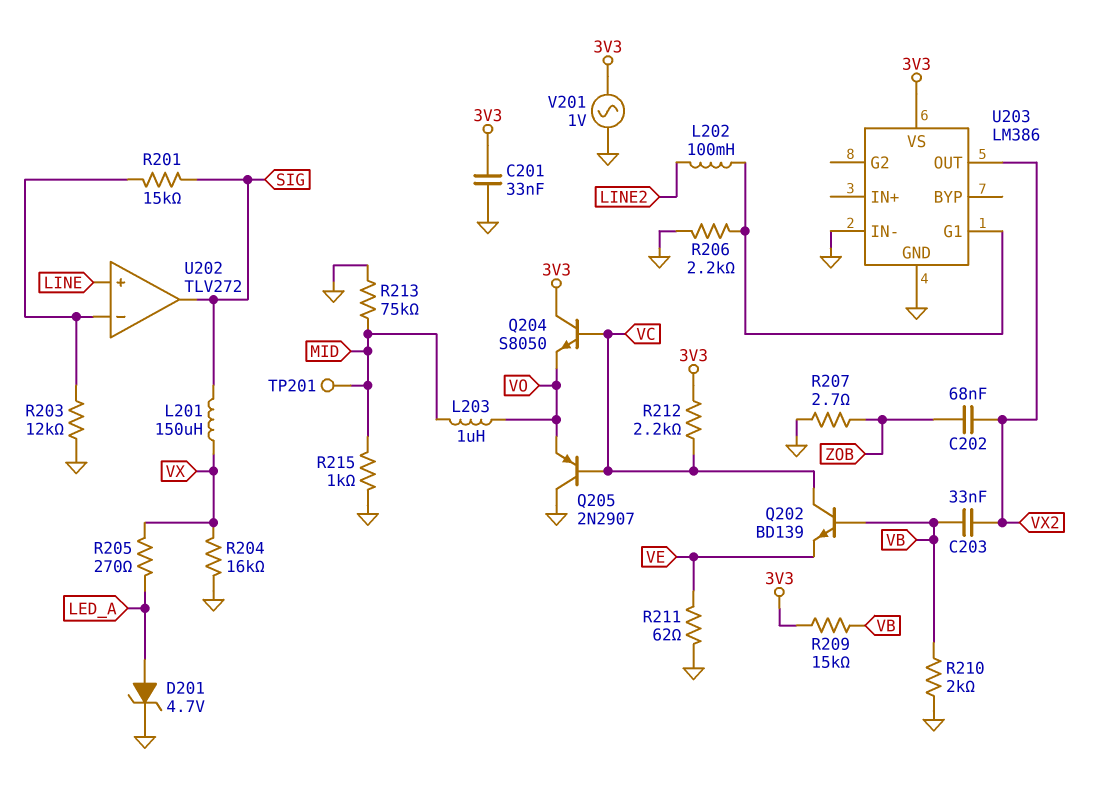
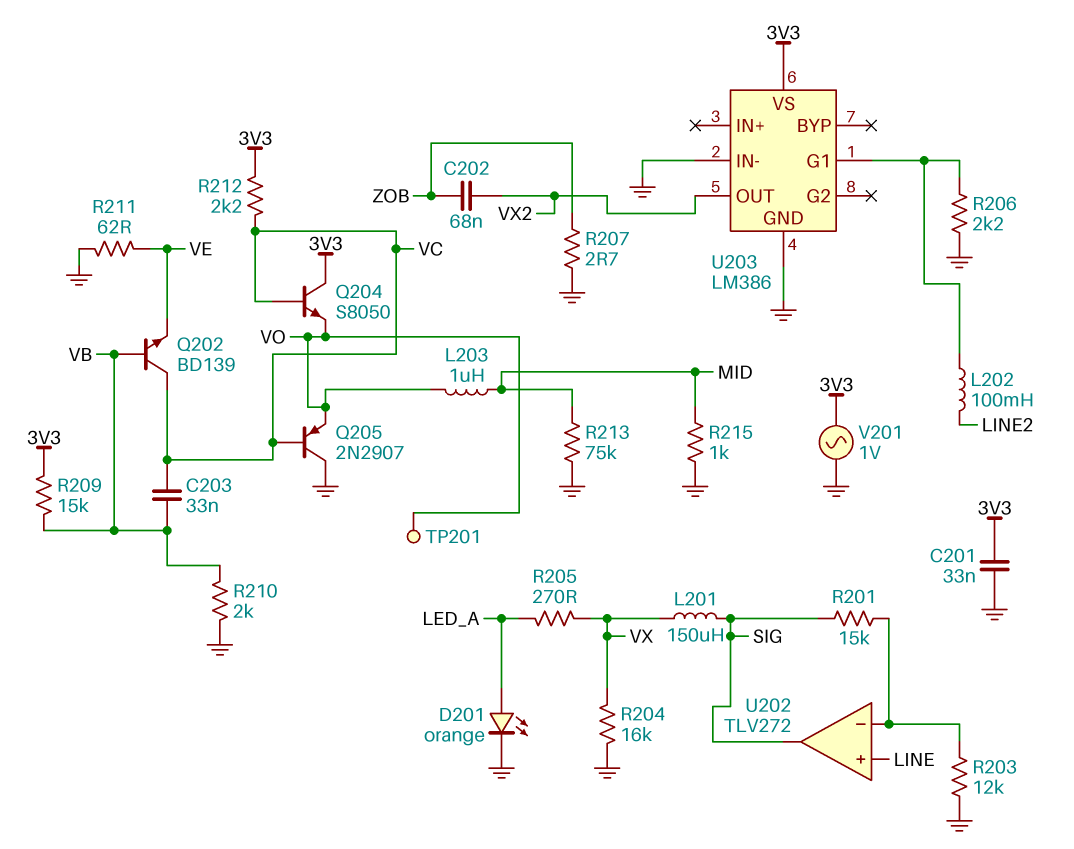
C203: 33nF (VB, VX2) -> 33nF (VB, VC)
D201: zener 4.7V (A LED_A, K GND) -> LED orange (A LED_A, K GND)
TP201: test point (MID) -> test point (VO)

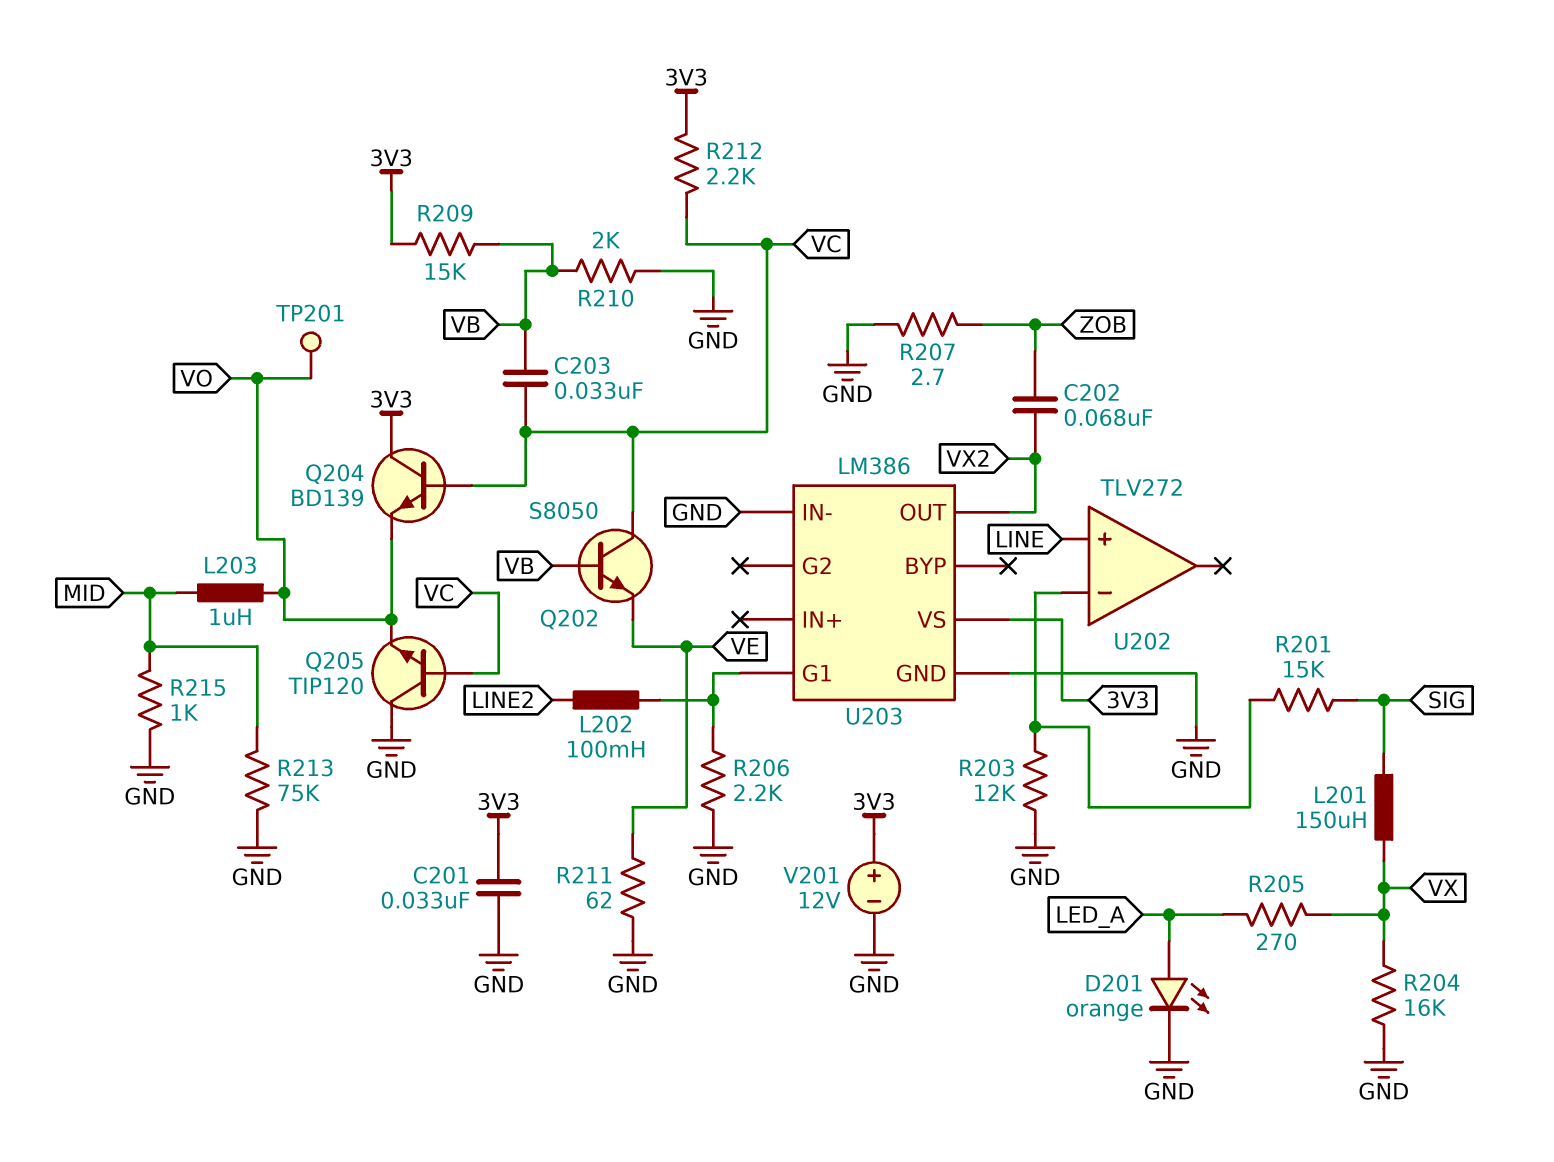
Q202: NPN BD139 (B VB, C VC, E VE) -> NPN S8050 (B VB, C VC, E VE)
Q204: NPN S8050 (B VC, C 3V3, E VO) -> NPN BD139 (B VC, C 3V3, E VO)
Q205: PNP 2N2907 (B VC, C GND, E VO) -> NPN TIP120 (B VC, C GND, E VO)
U202 pin out: SIG -> none
V201: AC 1V (3V3, GND) -> 12V (plus 3V3, minus GND)

